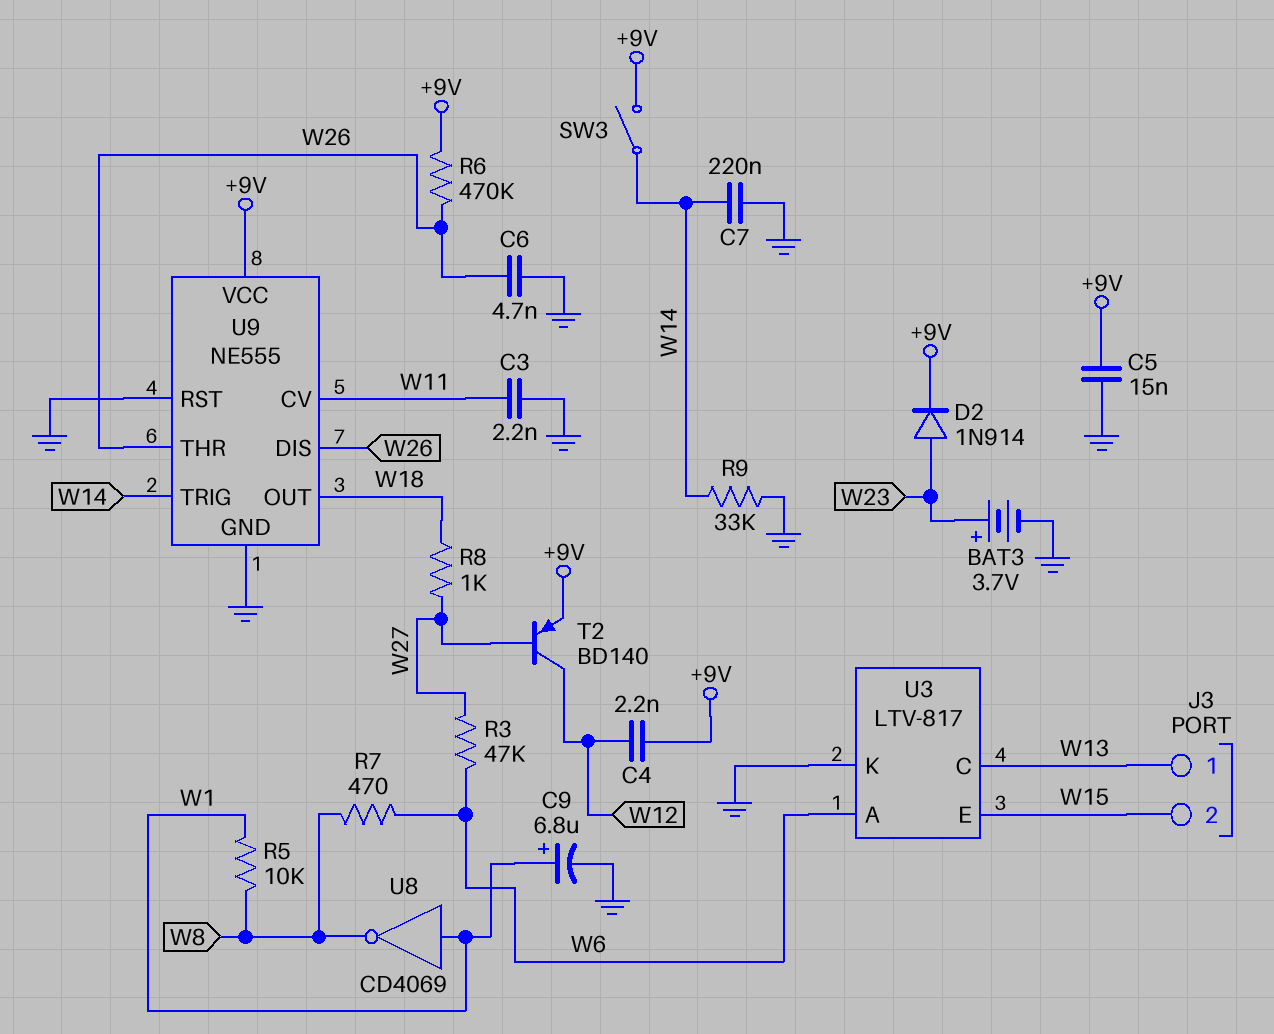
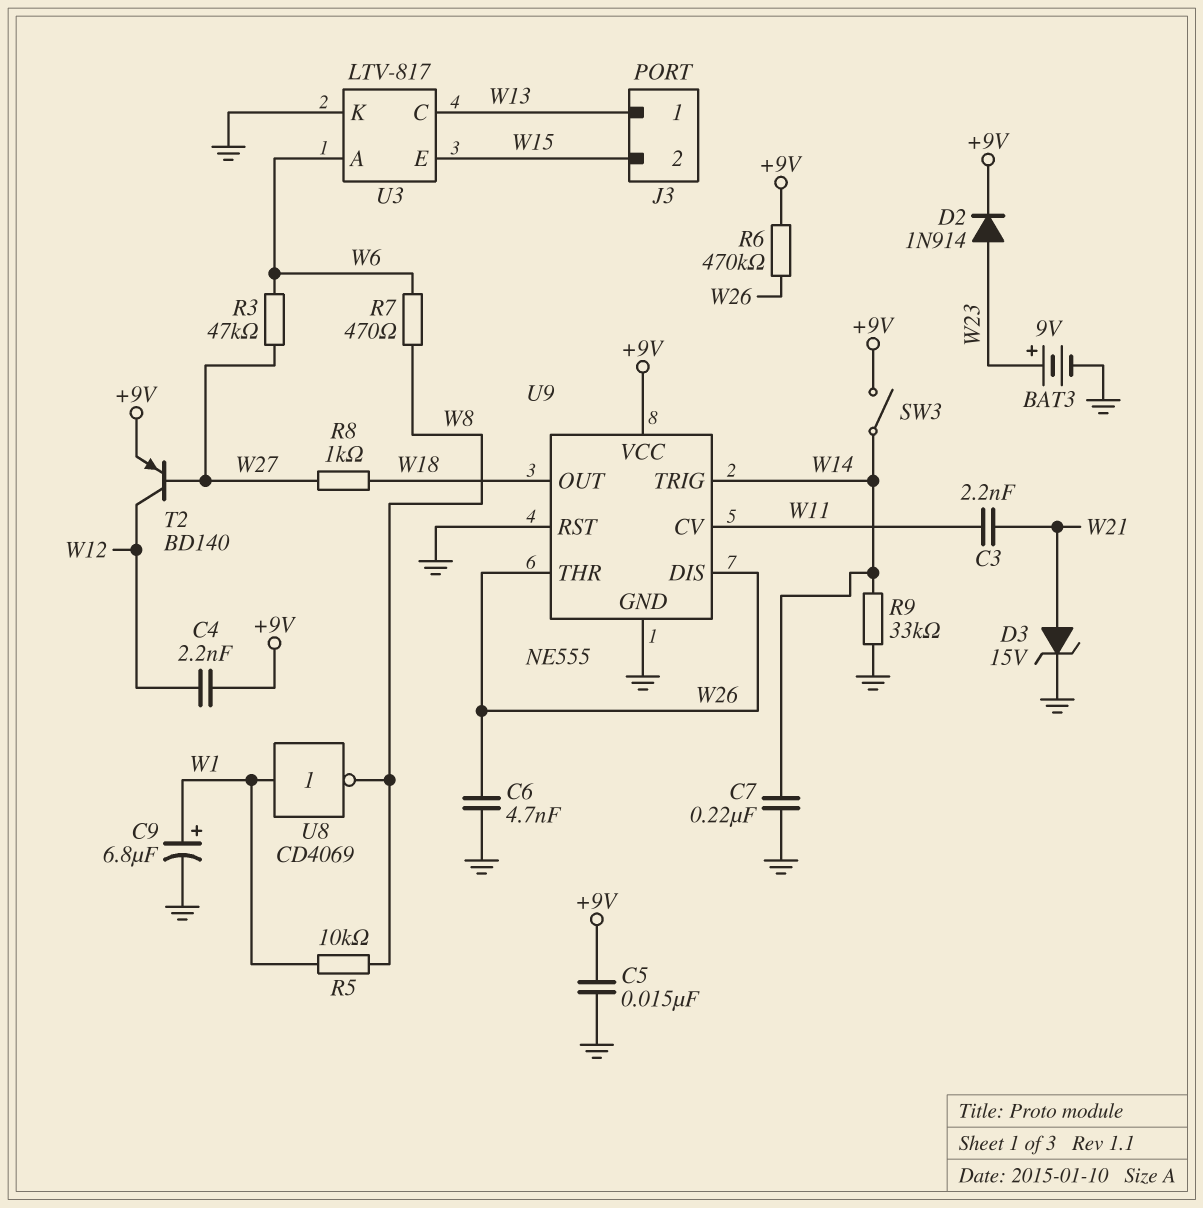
BAT3: 3.7V (plus W23, minus GND) -> 9V (plus W23, minus GND)
C3: 2.2nF (GND, W11) -> 2.2nF (W11, W21)
D3: none -> zener 15V (A W21, K GND)

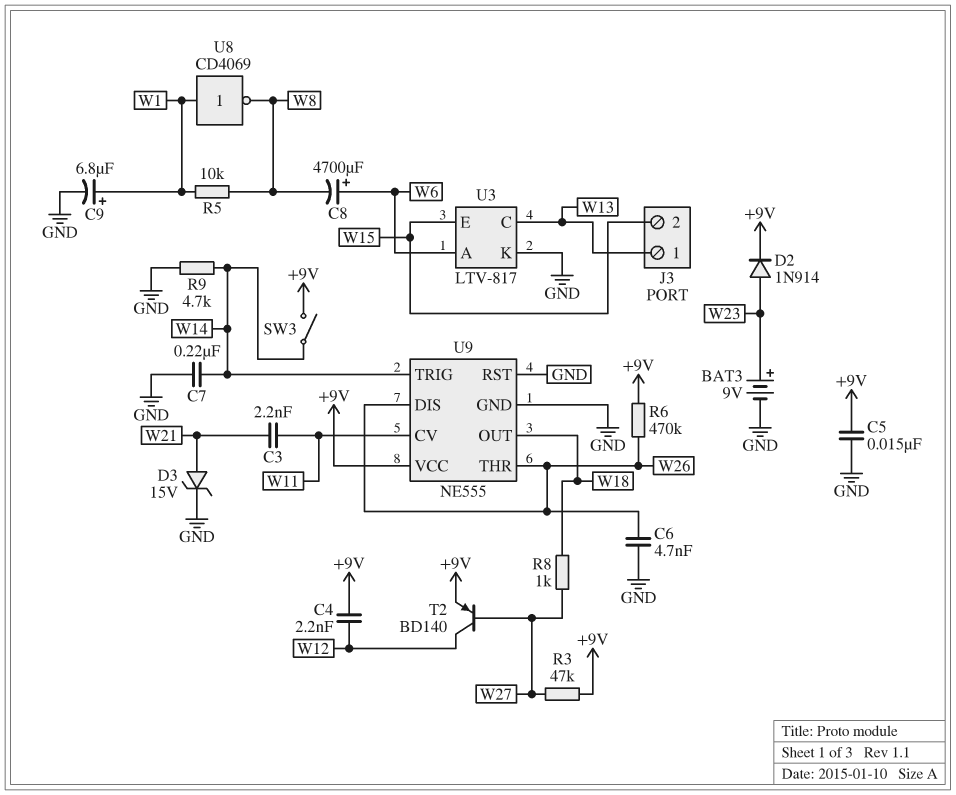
C8: none -> 4700uF (plus W6, minus W8)
R3: 47k (W6, W27) -> 47k (+9V, W27)
R7: 470 (W6, W8) -> none
R9: 33k (GND, W14) -> 4.7k (GND, W14)

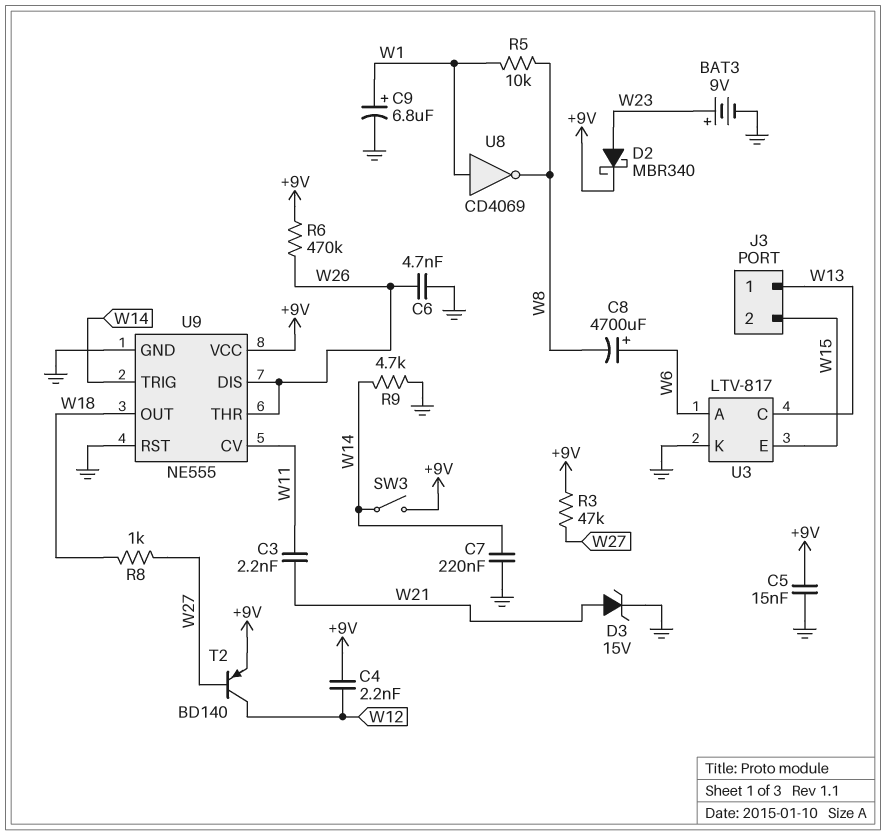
D2: diode 1N914 (A W23, K +9V) -> schottky MBR340 (A W23, K +9V)

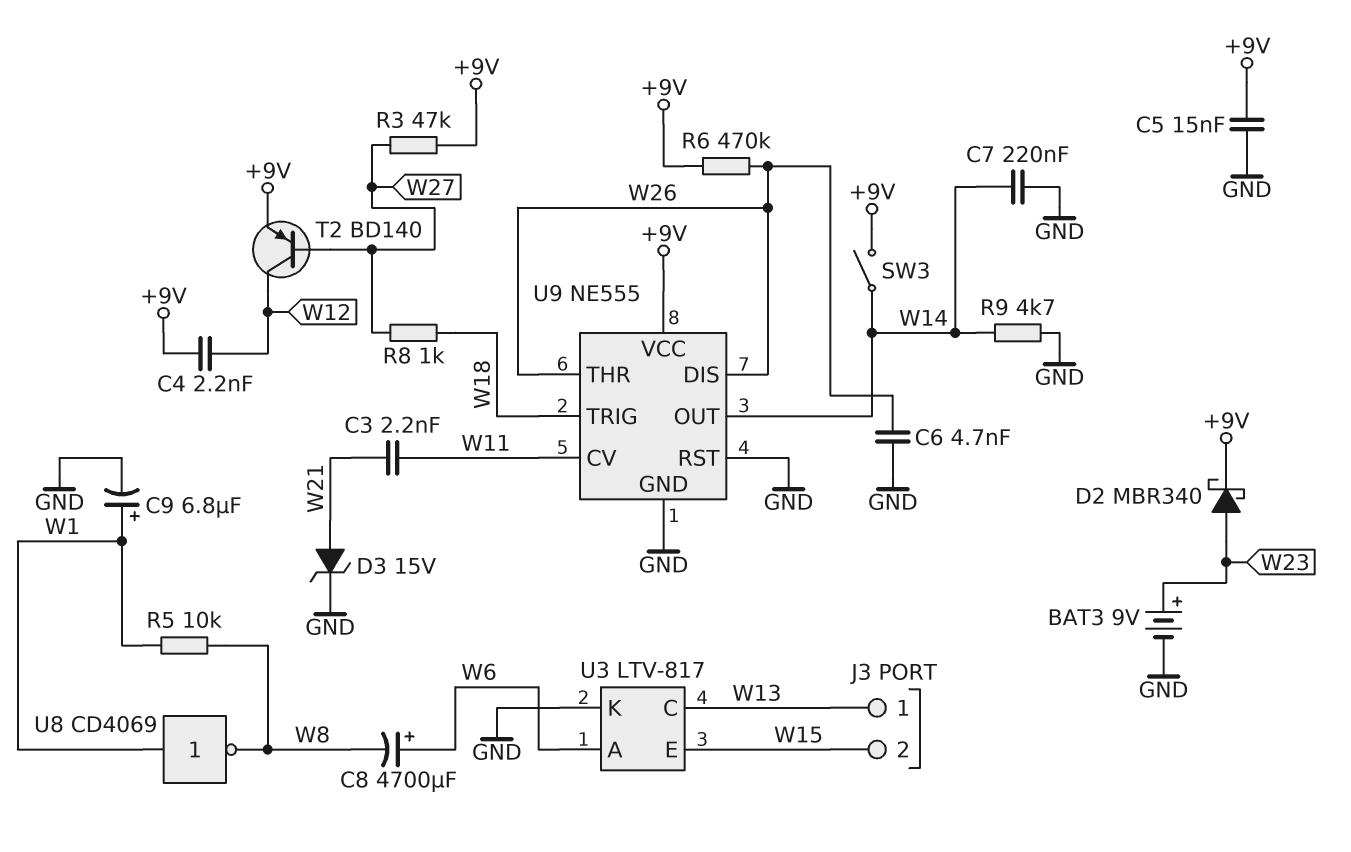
U9 pin OUT: W18 -> W14
U9 pin TRIG: W14 -> W18

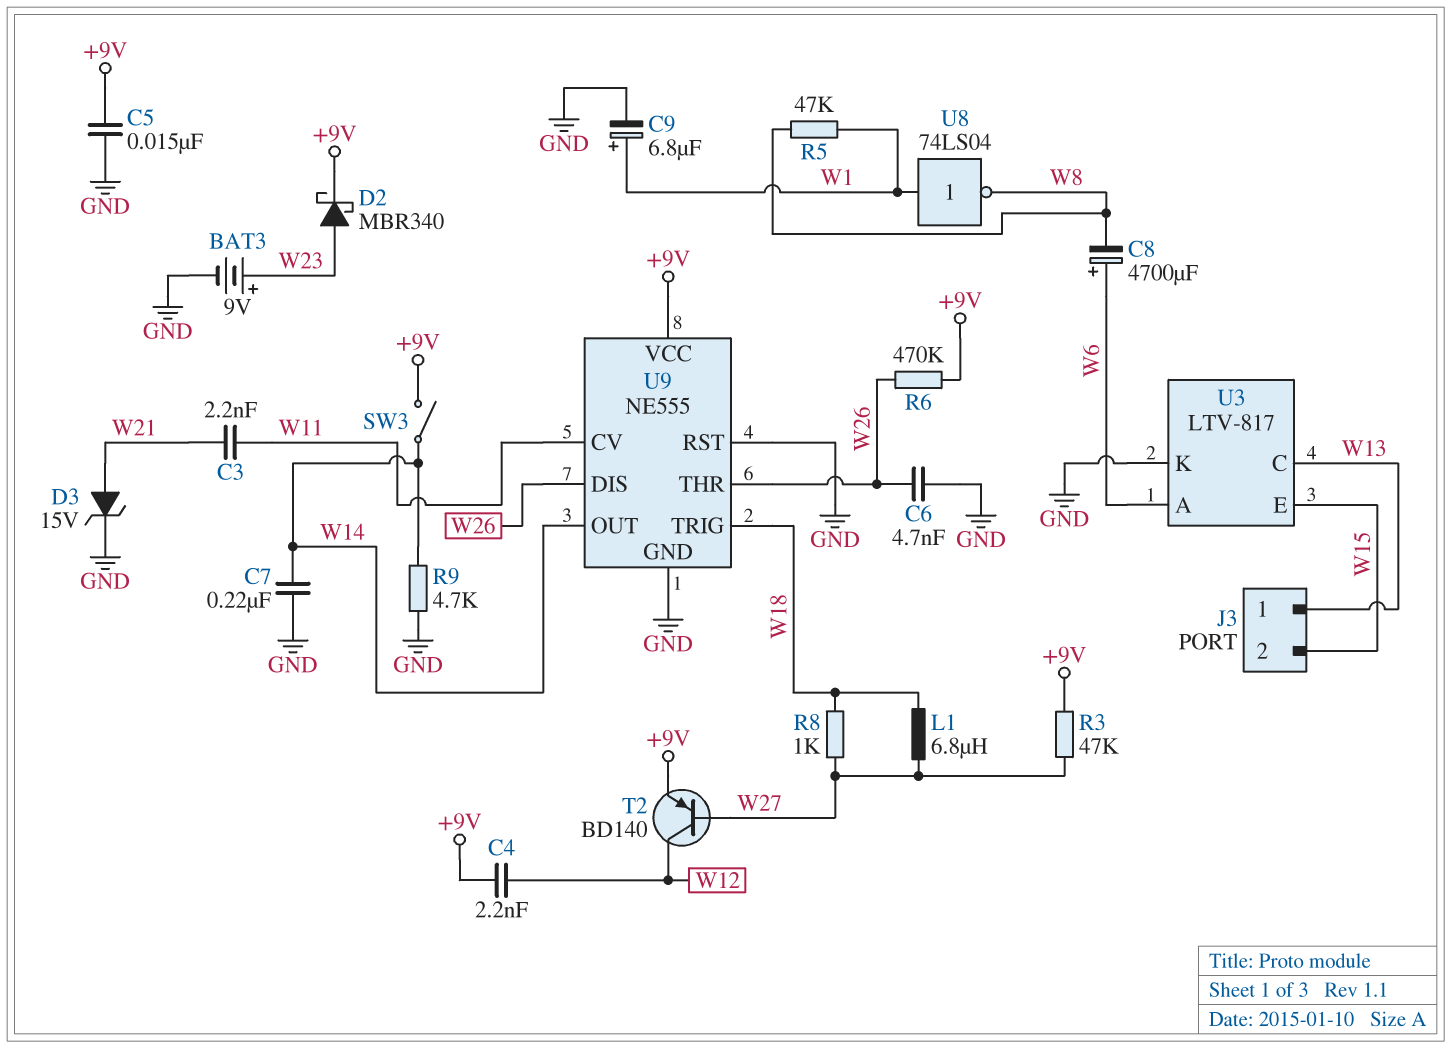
L1: none -> 6.8uH (W18, W27)
R5: 10k (W1, W8) -> 47k (W1, W8)
U8: NOT CD4069 (in W1, out W8) -> NOT 74LS04 (in W1, out W8)

